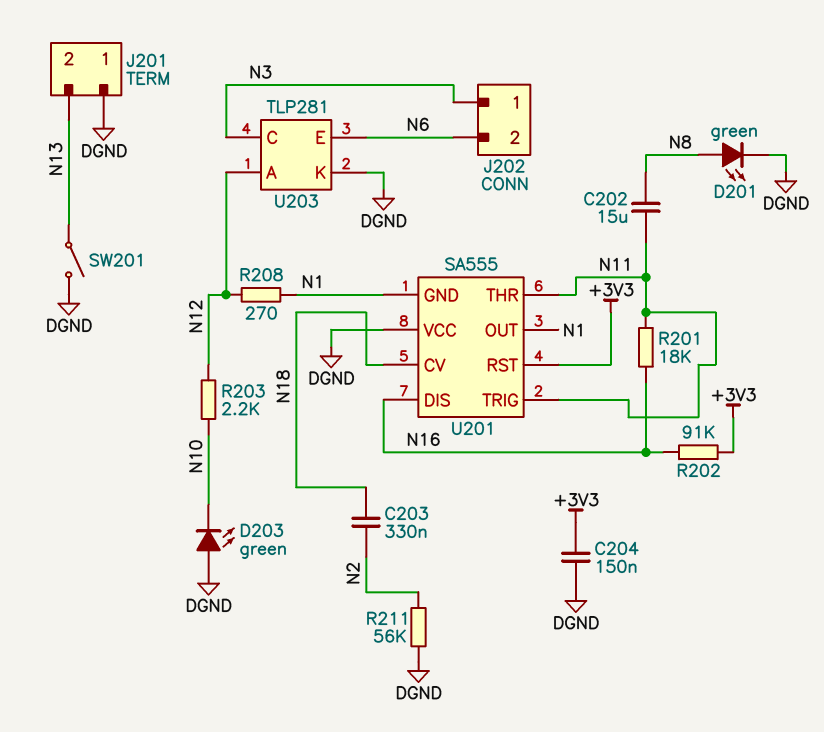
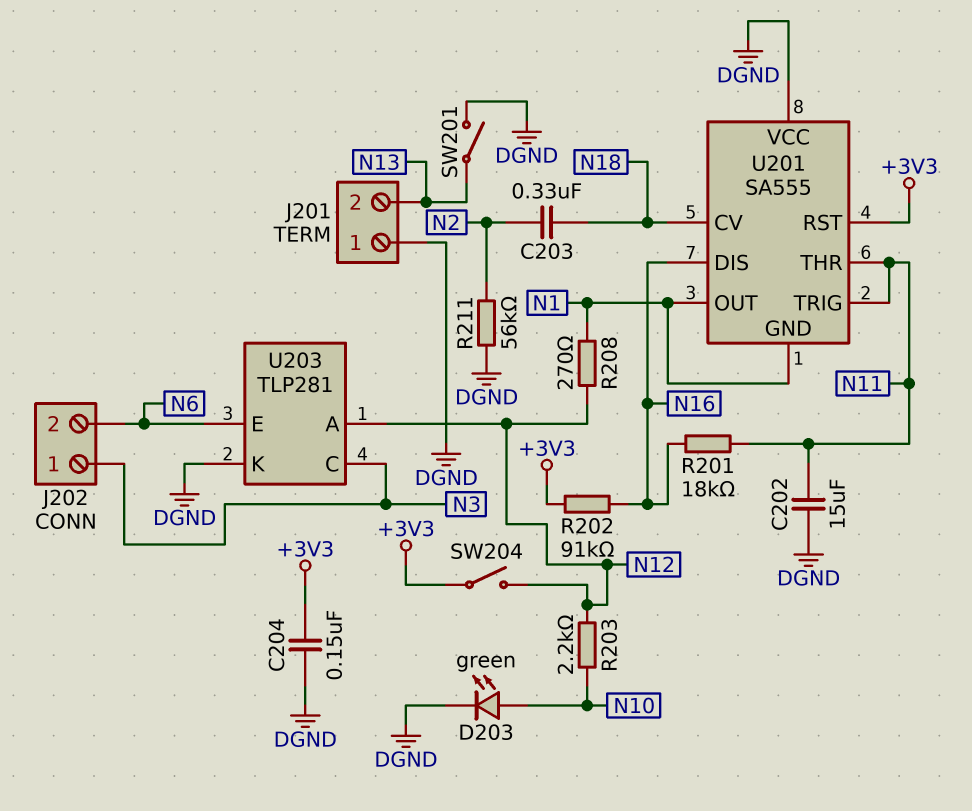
C202: 15uF (N8, N11) -> 15uF (DGND, N11)
D201: LED green (A N8, K DGND) -> none
D203: LED green (A DGND, K N10) -> LED green (A N10, K DGND)
SW204: none -> switch (+3V3, N12)

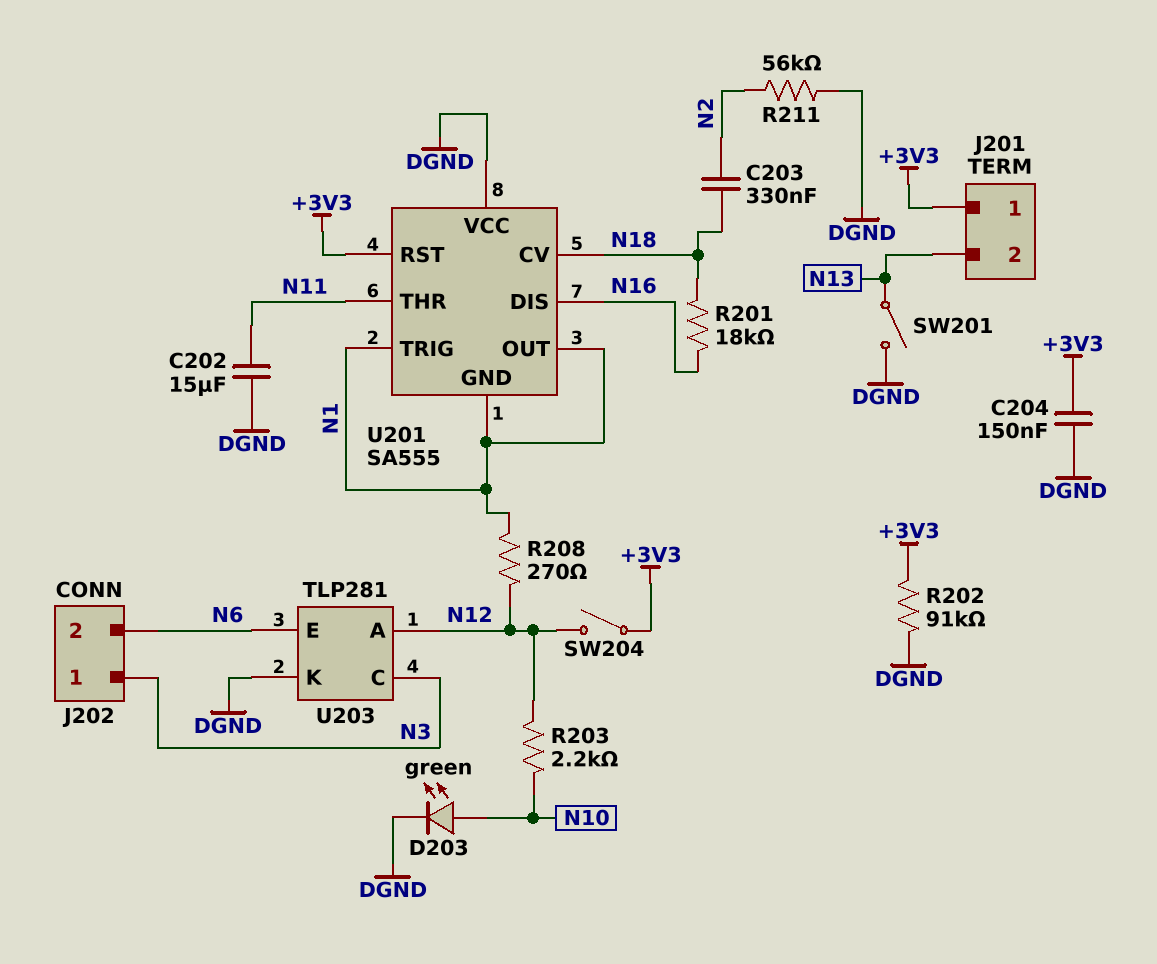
J201 pin 1: DGND -> +3V3
R201: 18k (N11, N16) -> 18k (N16, N18)
R202: 91k (+3V3, N16) -> 91k (+3V3, DGND)
U201 pin TRIG: N11 -> N1

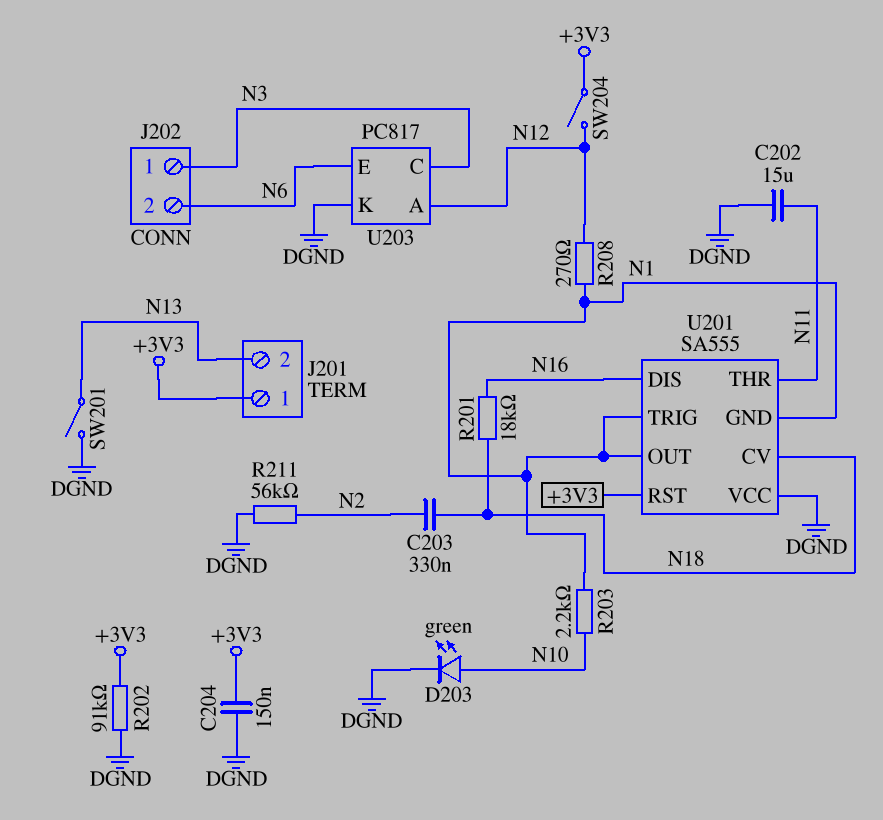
R203: 2.2k (N10, N12) -> 2.2k (N1, N10)
U203: TLP281 -> PC817

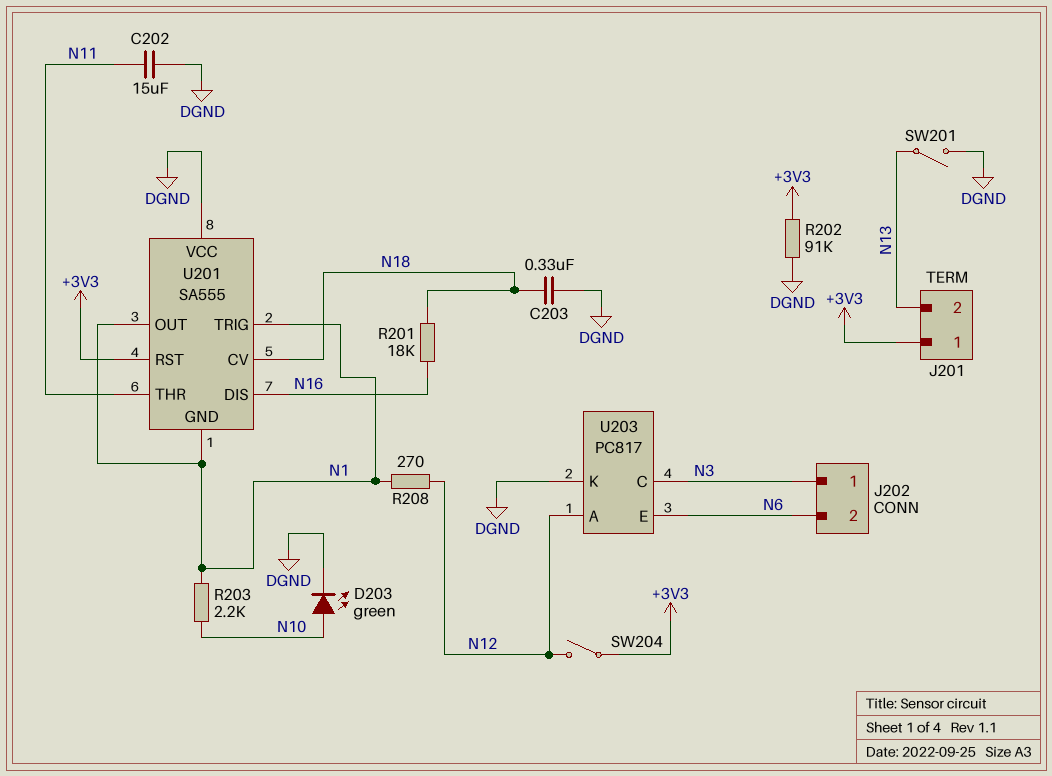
C203: 330nF (N2, N18) -> 330nF (DGND, N18)
C204: 150nF (+3V3, DGND) -> none
R211: 56k (DGND, N2) -> none

